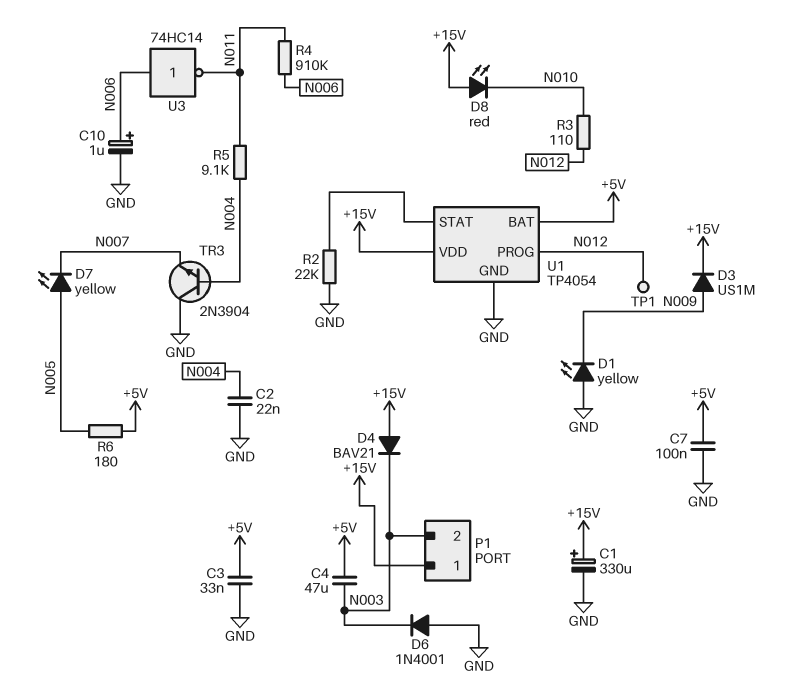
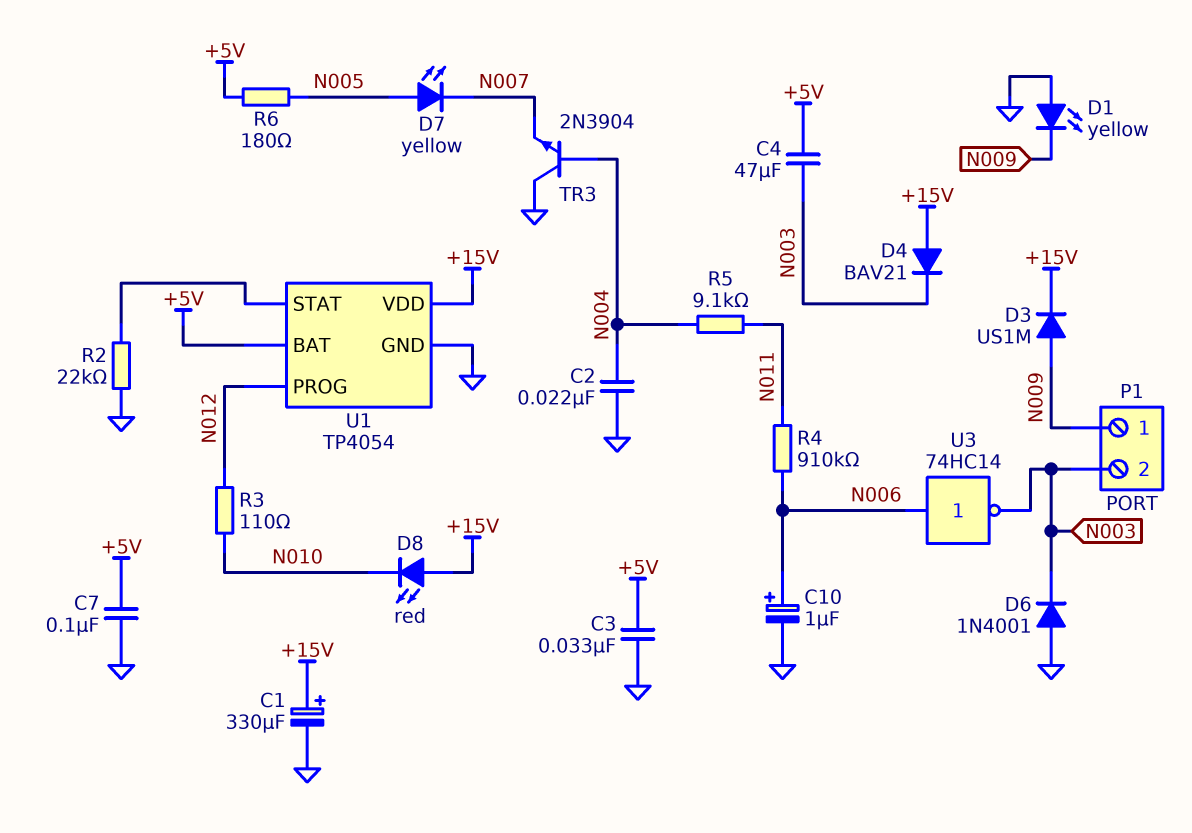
P1 pin 1: +15V -> N009
TP1: test point (N012) -> none
U3: NOT 74HC14 (in N006, out N011) -> NOT 74HC14 (in N006, out N003)

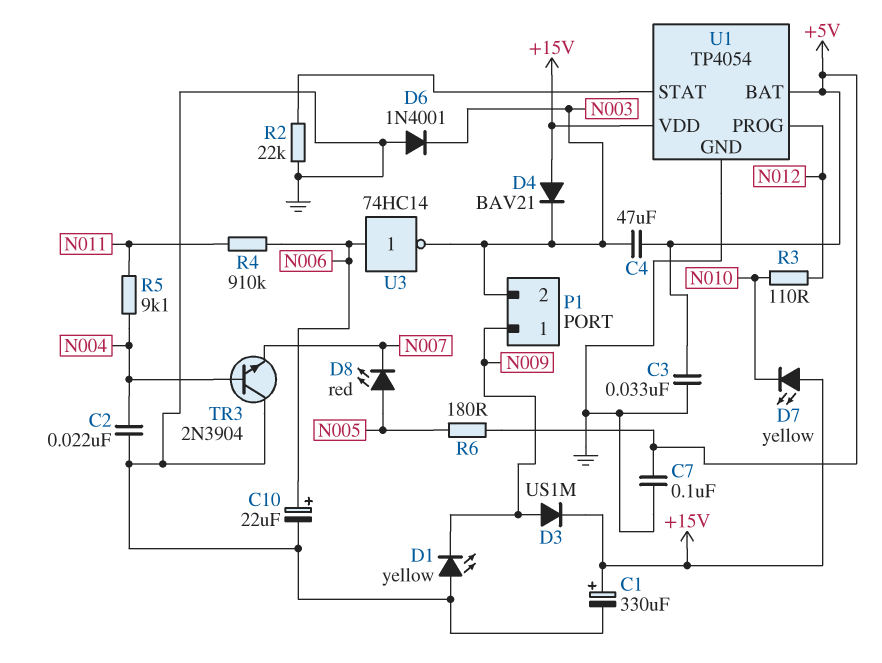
C10: 1uF (plus N006, minus GND) -> 22uF (plus N006, minus GND)
D7: LED yellow (A N005, K N007) -> LED yellow (A +15V, K N010)
D8: LED red (A +15V, K N010) -> LED red (A N005, K N007)

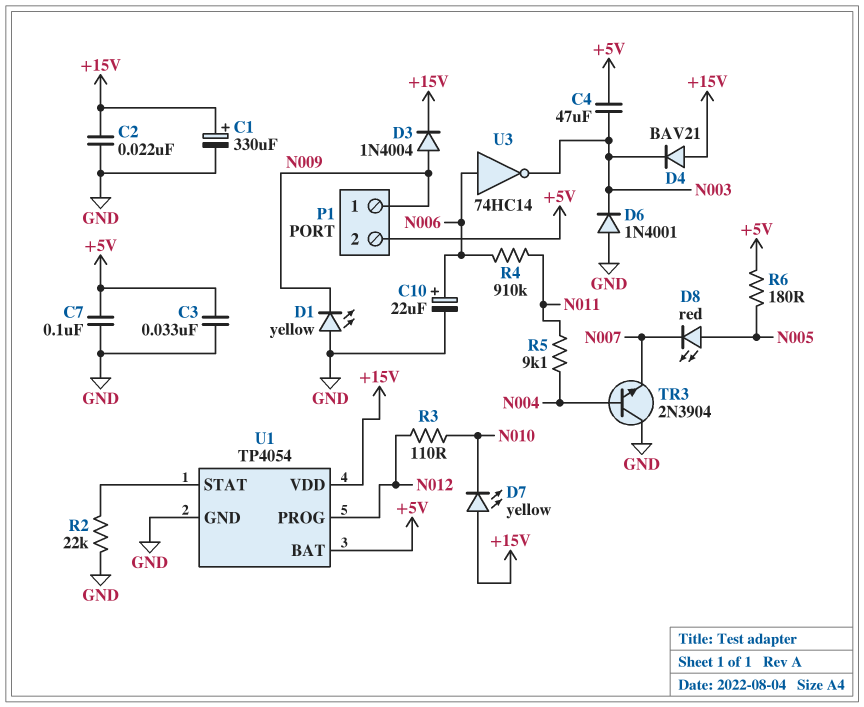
C2: 22nF (GND, N004) -> 22nF (+15V, GND)
D3: diode US1M (A N009, K +15V) -> diode 1N4004 (A N009, K +15V)
P1 pin 2: N003 -> +5V

